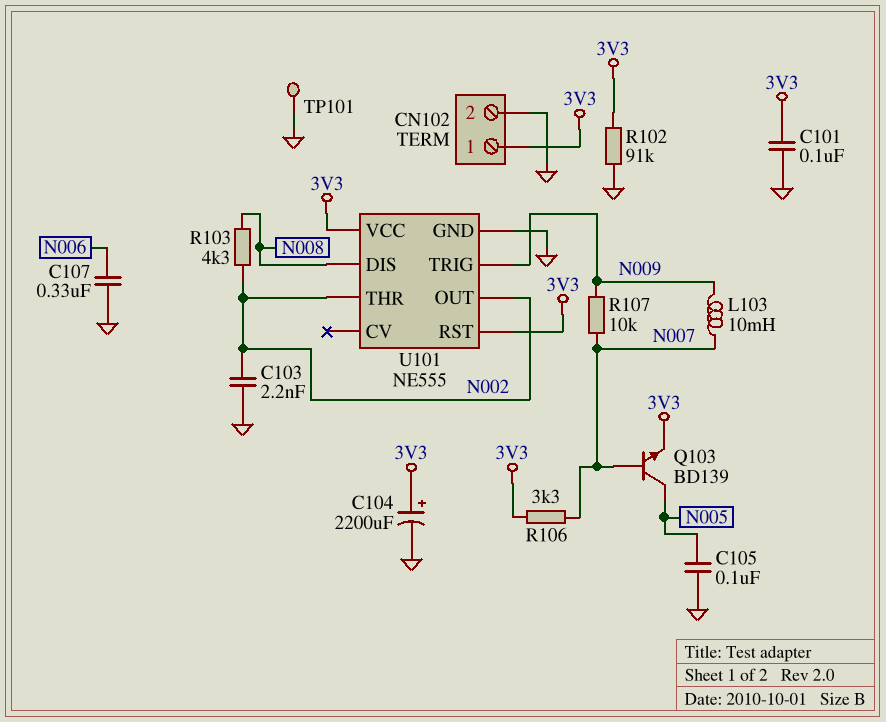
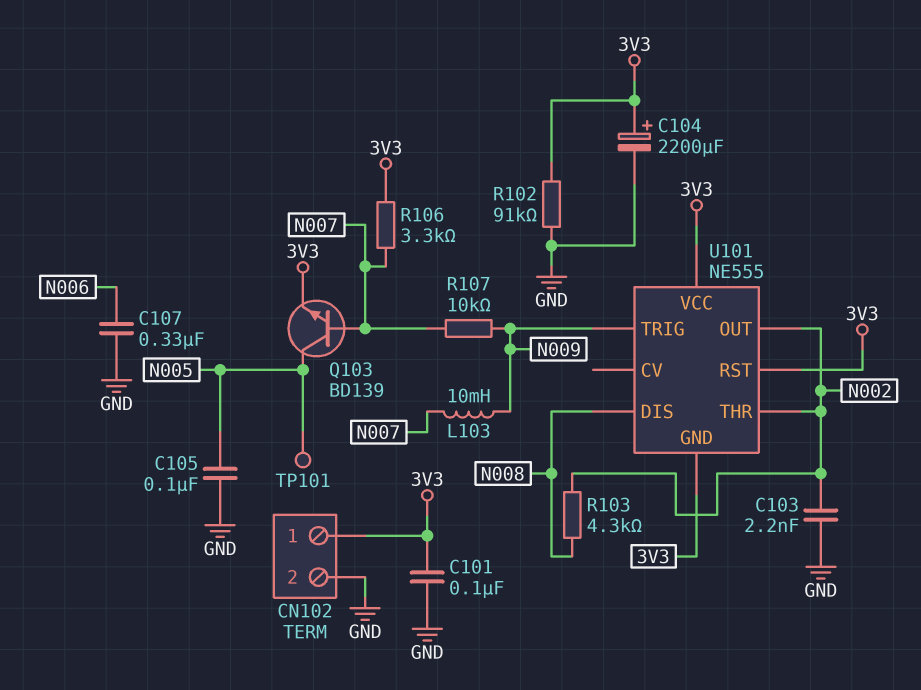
TP101: test point (GND) -> test point (N005)
U101 pin GND: GND -> 3V3

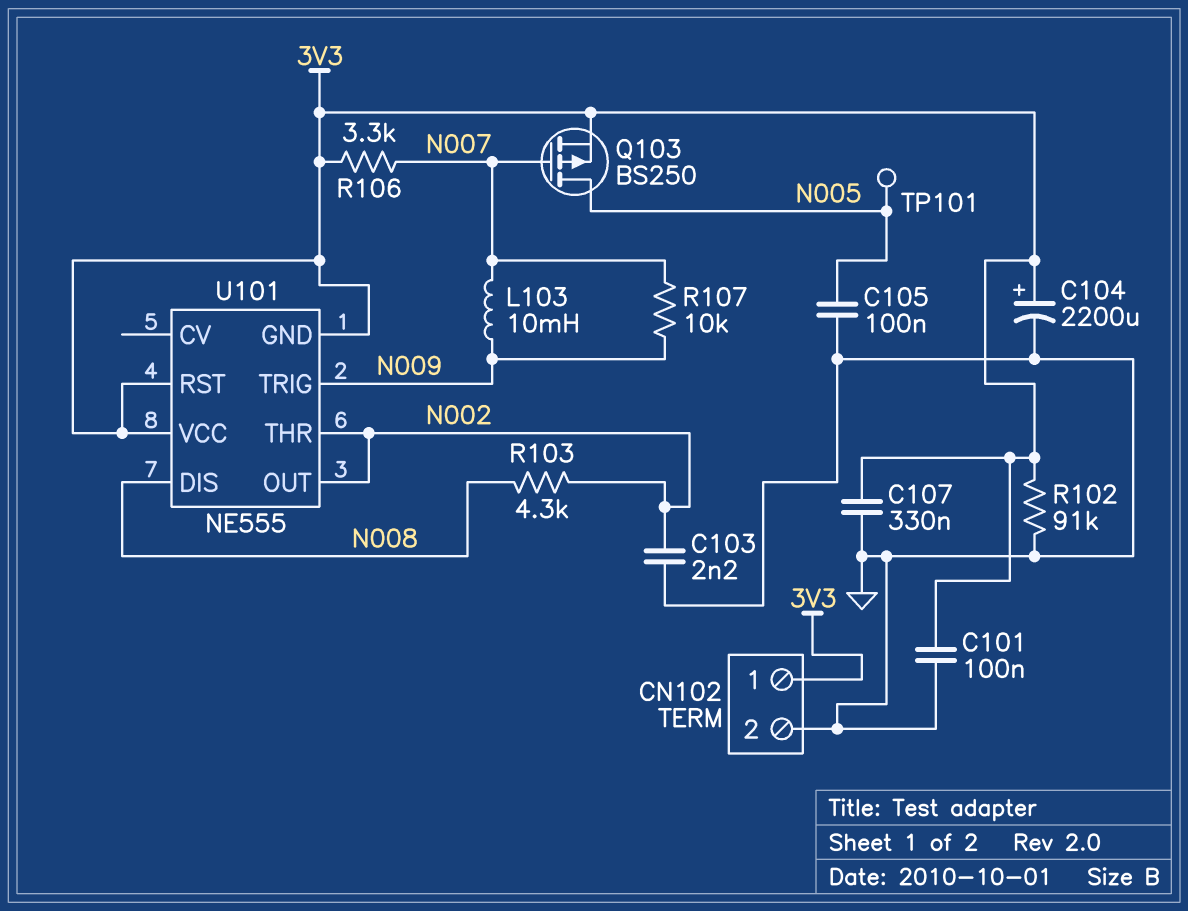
C107: 330nF (GND, N006) -> 330nF (3V3, GND)
Q103: NPN BD139 (B N007, C N005, E 3V3) -> PMOS BS250 (G N007, D N005, S 3V3)

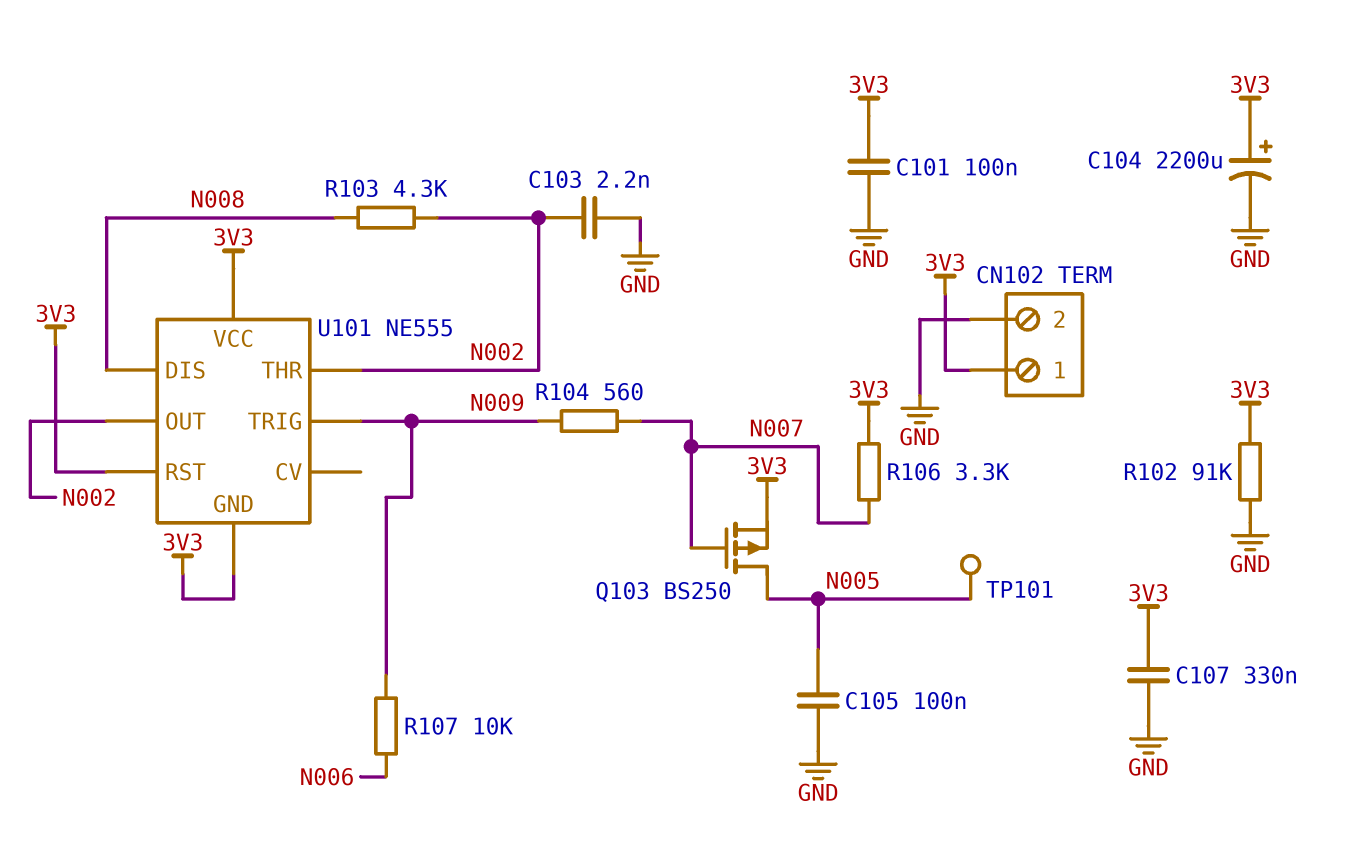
L103: 10mH (N007, N009) -> none
R104: none -> 560 (N007, N009)
R107: 10k (N007, N009) -> 10k (N006, N009)

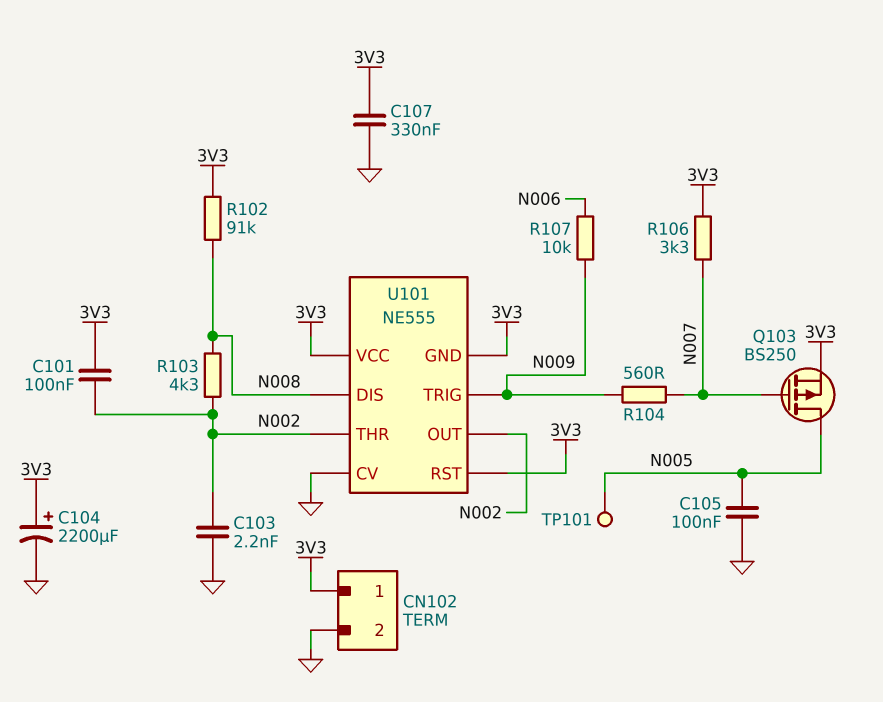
C101: 100nF (3V3, GND) -> 100nF (3V3, N002)
R102: 91k (3V3, GND) -> 91k (3V3, N008)
U101 pin CV: none -> GND

